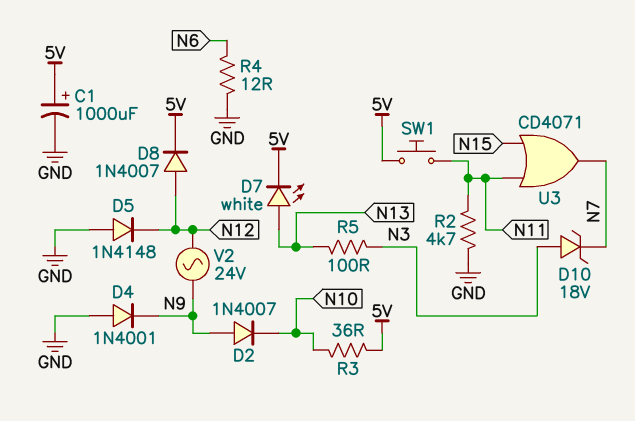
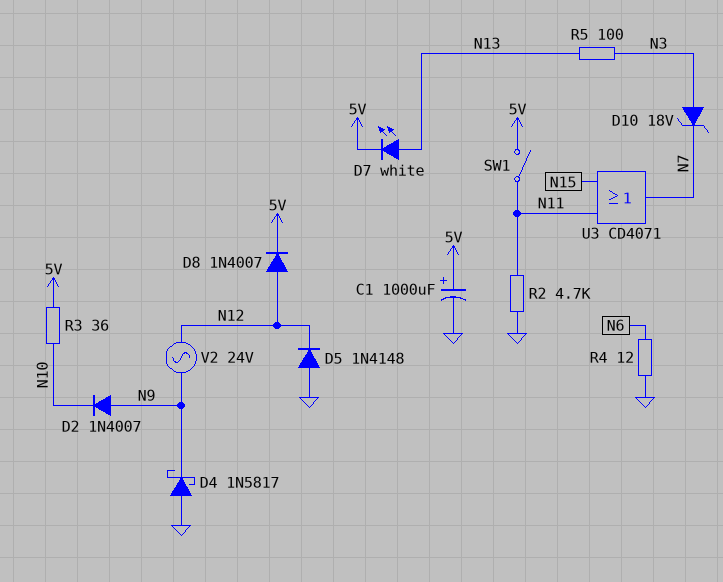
D4: diode 1N4001 (A GND, K N9) -> schottky 1N5817 (A GND, K N9)
SW1: button (5V, N11) -> switch (5V, N11)

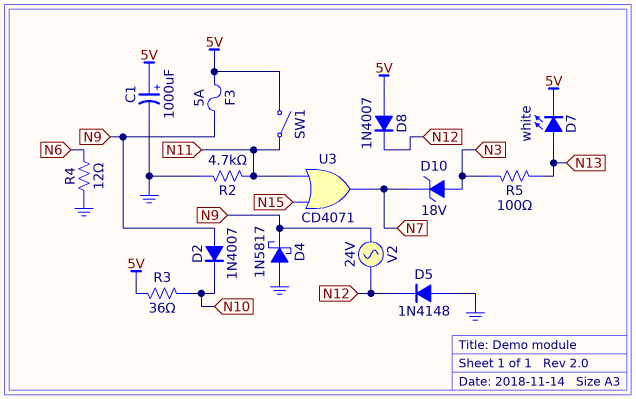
D8: diode 1N4007 (A N12, K 5V) -> diode 1N4007 (A 5V, K N12)
F3: none -> 5A (5V, N9)

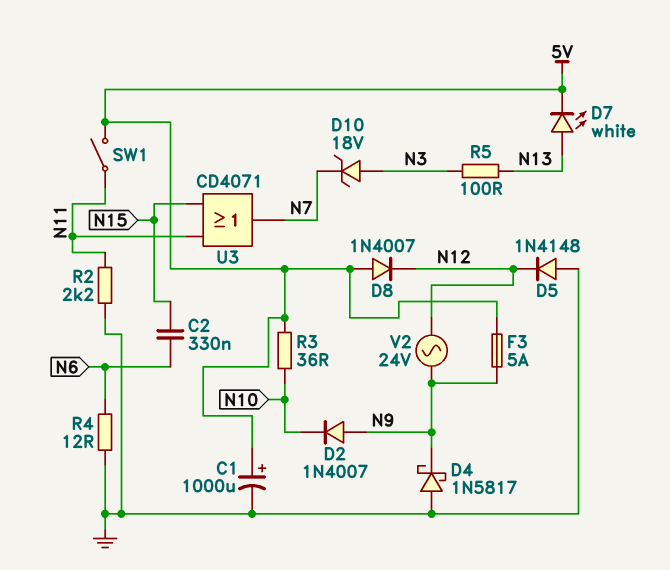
C2: none -> 330nF (N6, N15)
R2: 4.7k (GND, N11) -> 2.2k (GND, N11)

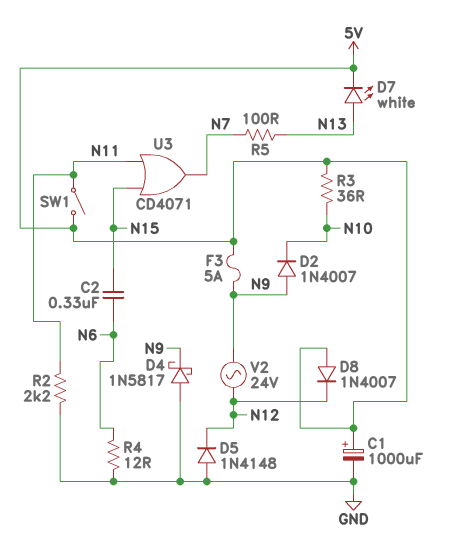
D10: zener 18V (A N3, K N7) -> none
R5: 100 (N3, N13) -> 100 (N7, N13)

